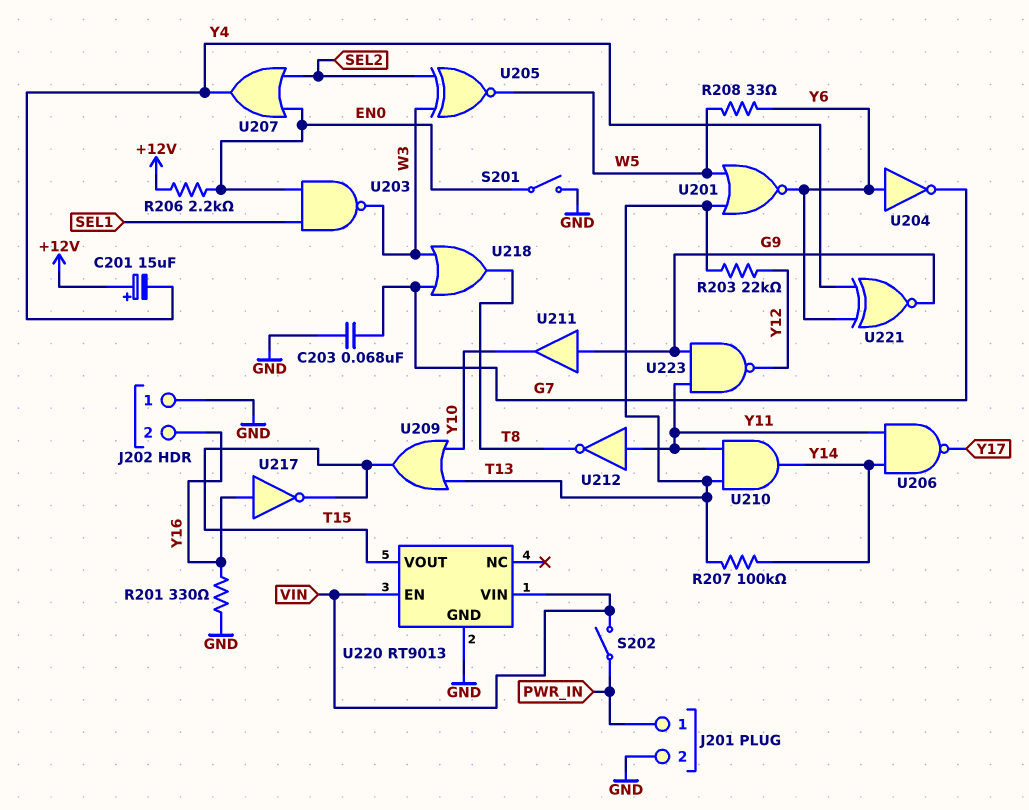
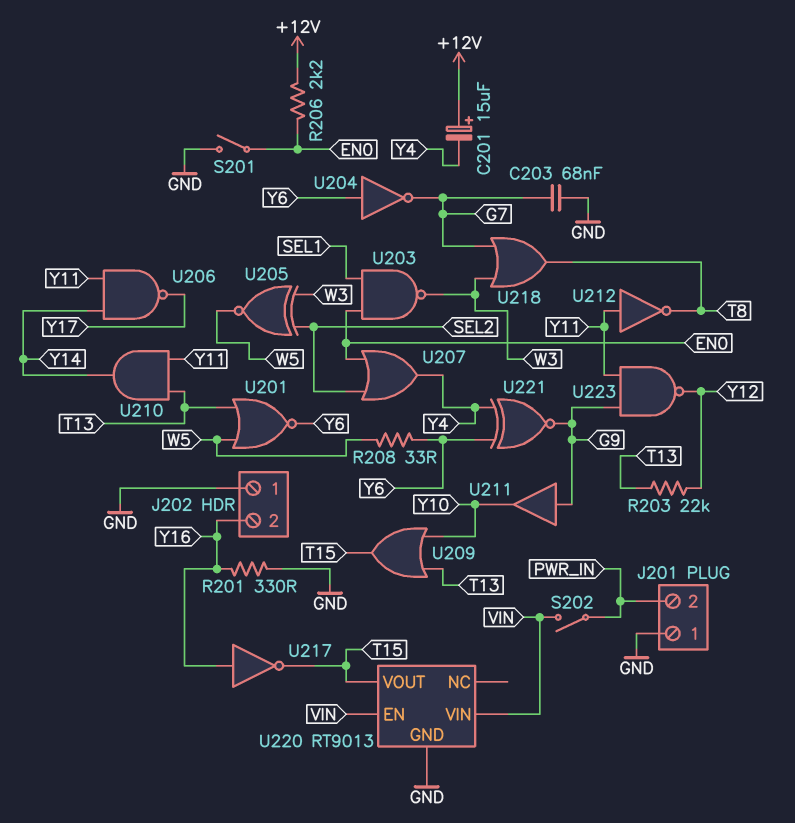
J201 pin 1: PWR_IN -> GND
J201 pin 2: GND -> PWR_IN
R207: 100k (T13, Y14) -> none

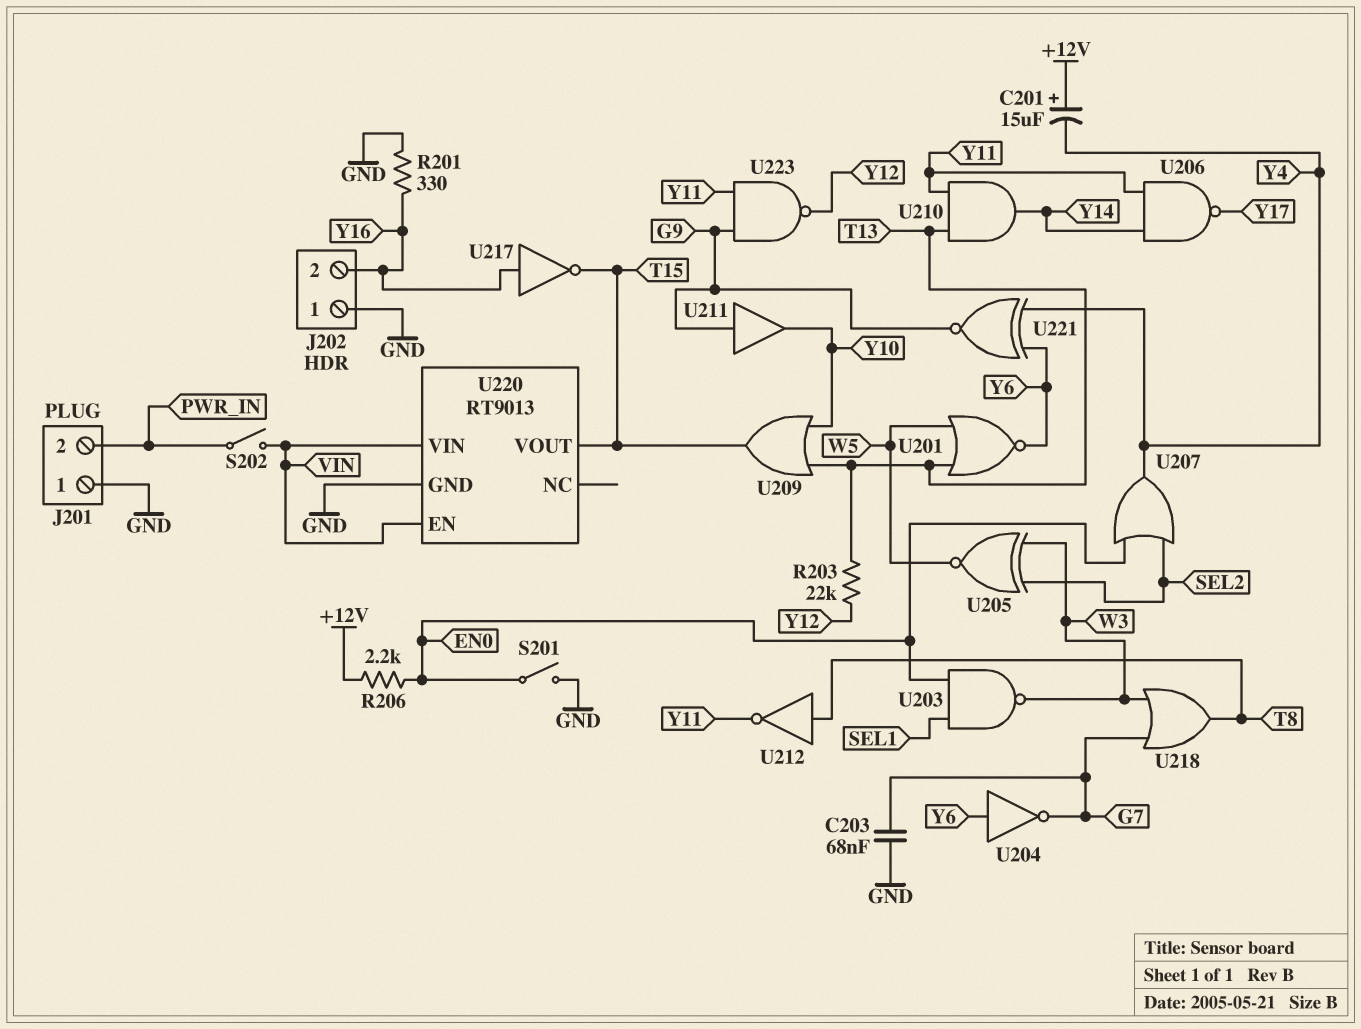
R208: 33 (W5, Y6) -> none
U212: NOT (in Y11, out T8) -> NOT (in T8, out Y11)

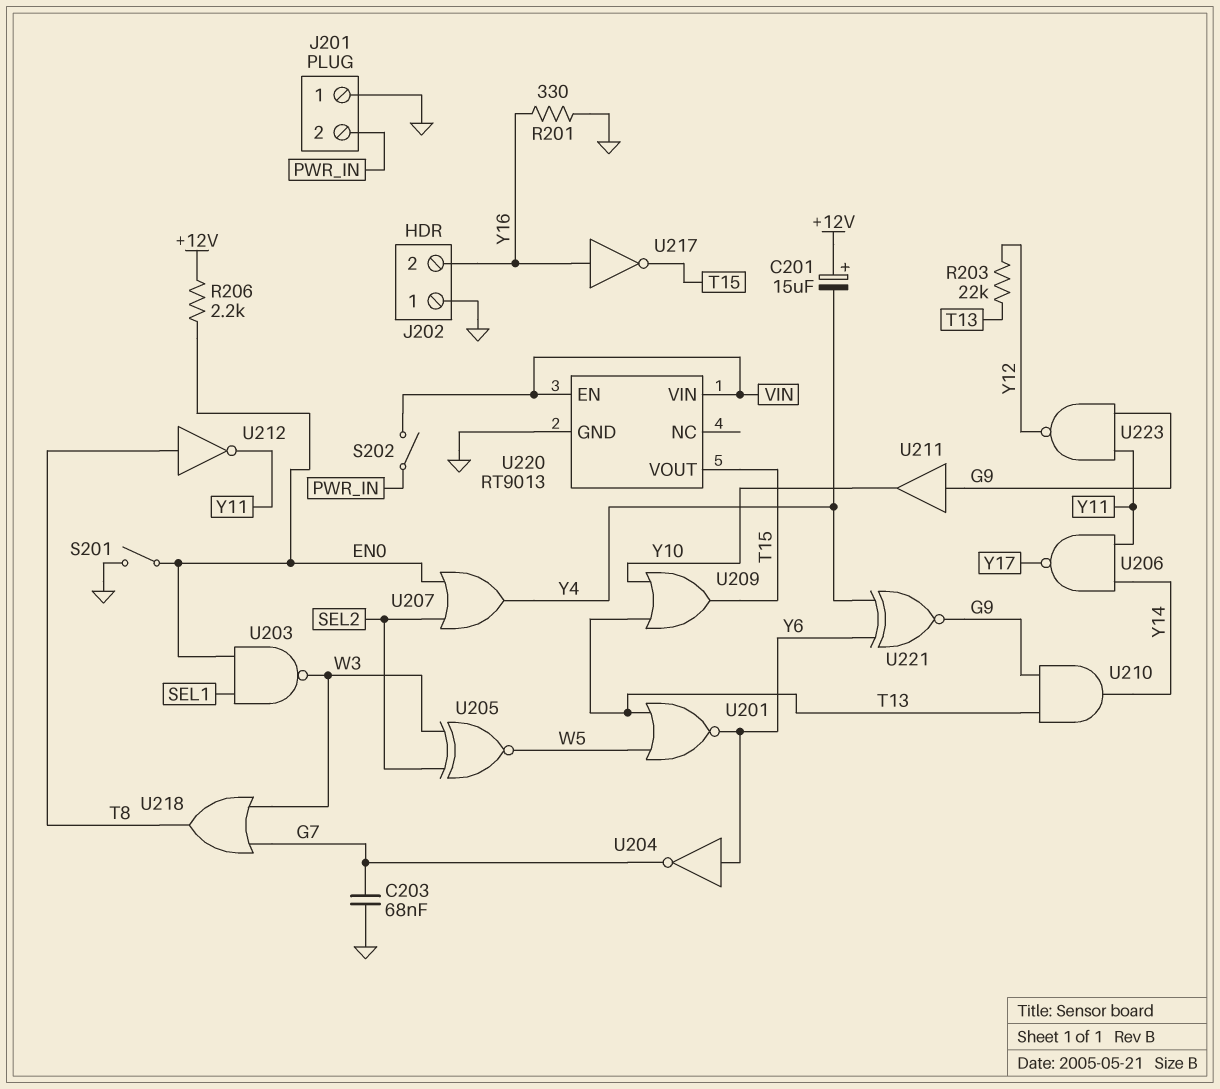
U210: AND (in T13, in Y11, out Y14) -> AND (in G9, in T13, out Y14)

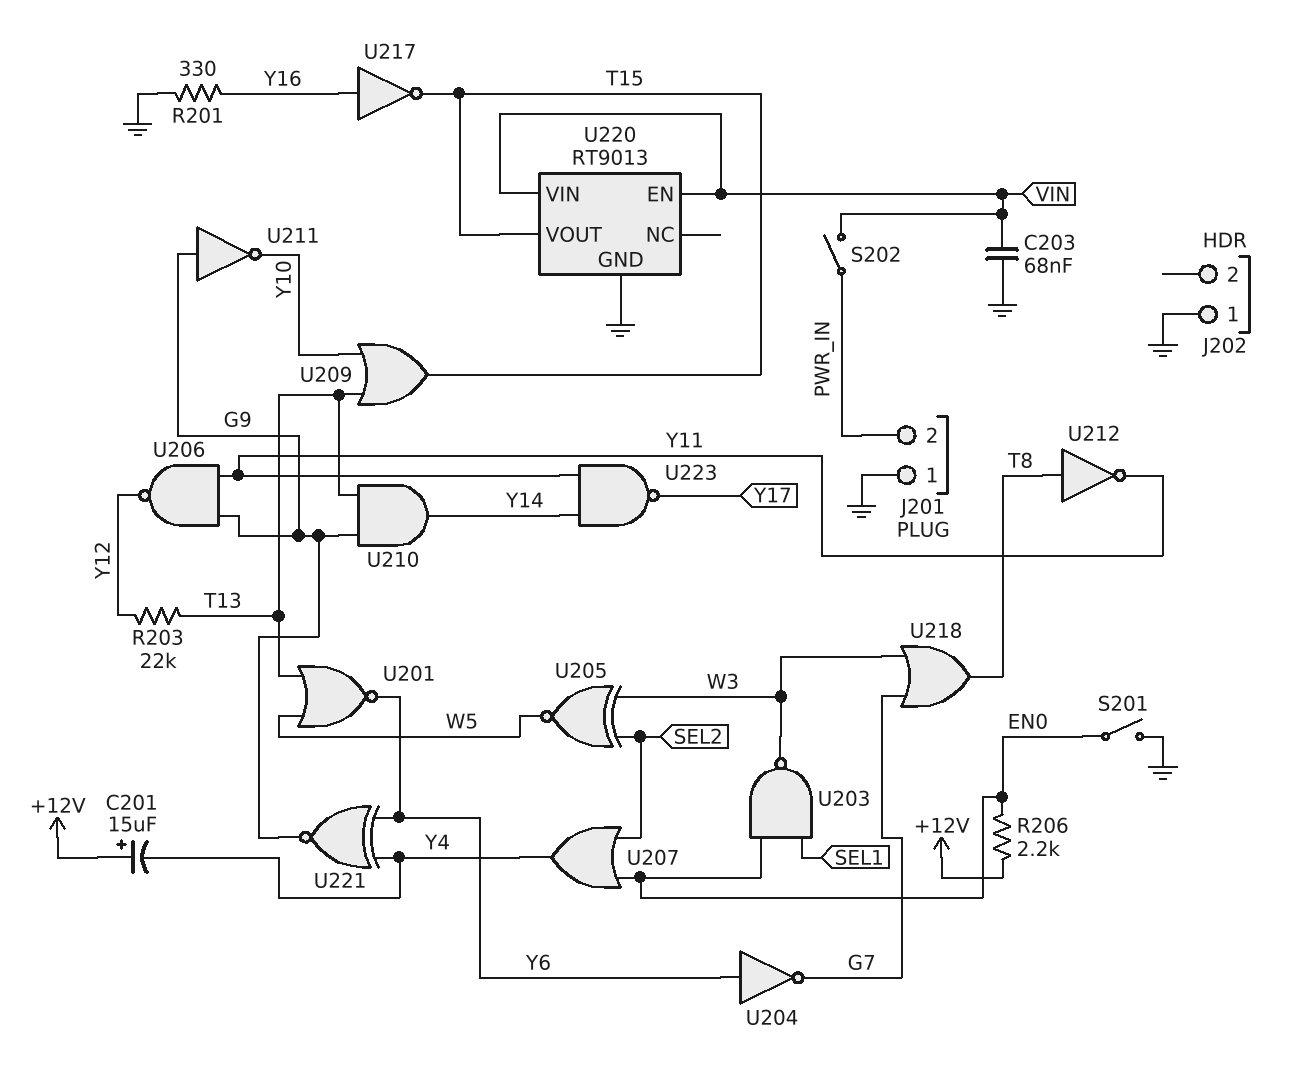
C203: 68nF (G7, GND) -> 68nF (GND, VIN)
J202 pin 2: Y16 -> none
U206: NAND (in Y11, in Y14, out Y17) -> NAND (in G9, in Y11, out Y12)
U211: buffer (in G9, out Y10) -> NOT (in G9, out Y10)
U223: NAND (in G9, in Y11, out Y12) -> NAND (in Y11, in Y14, out Y17)

